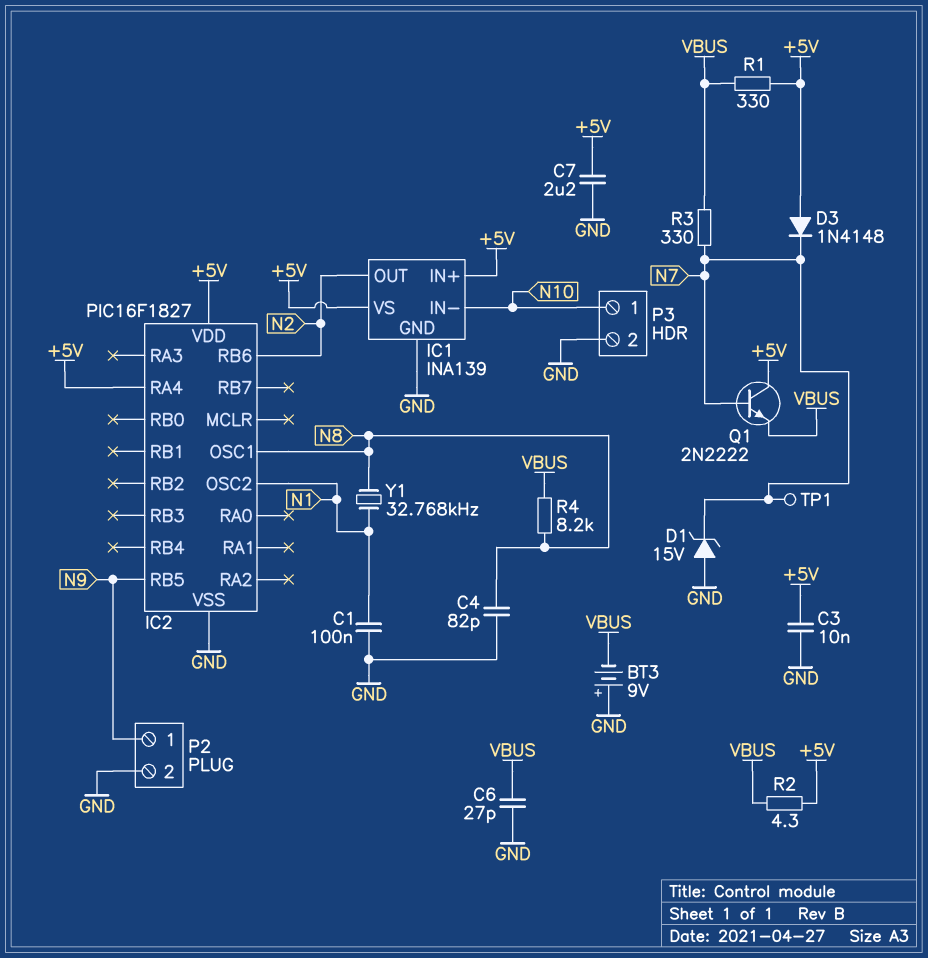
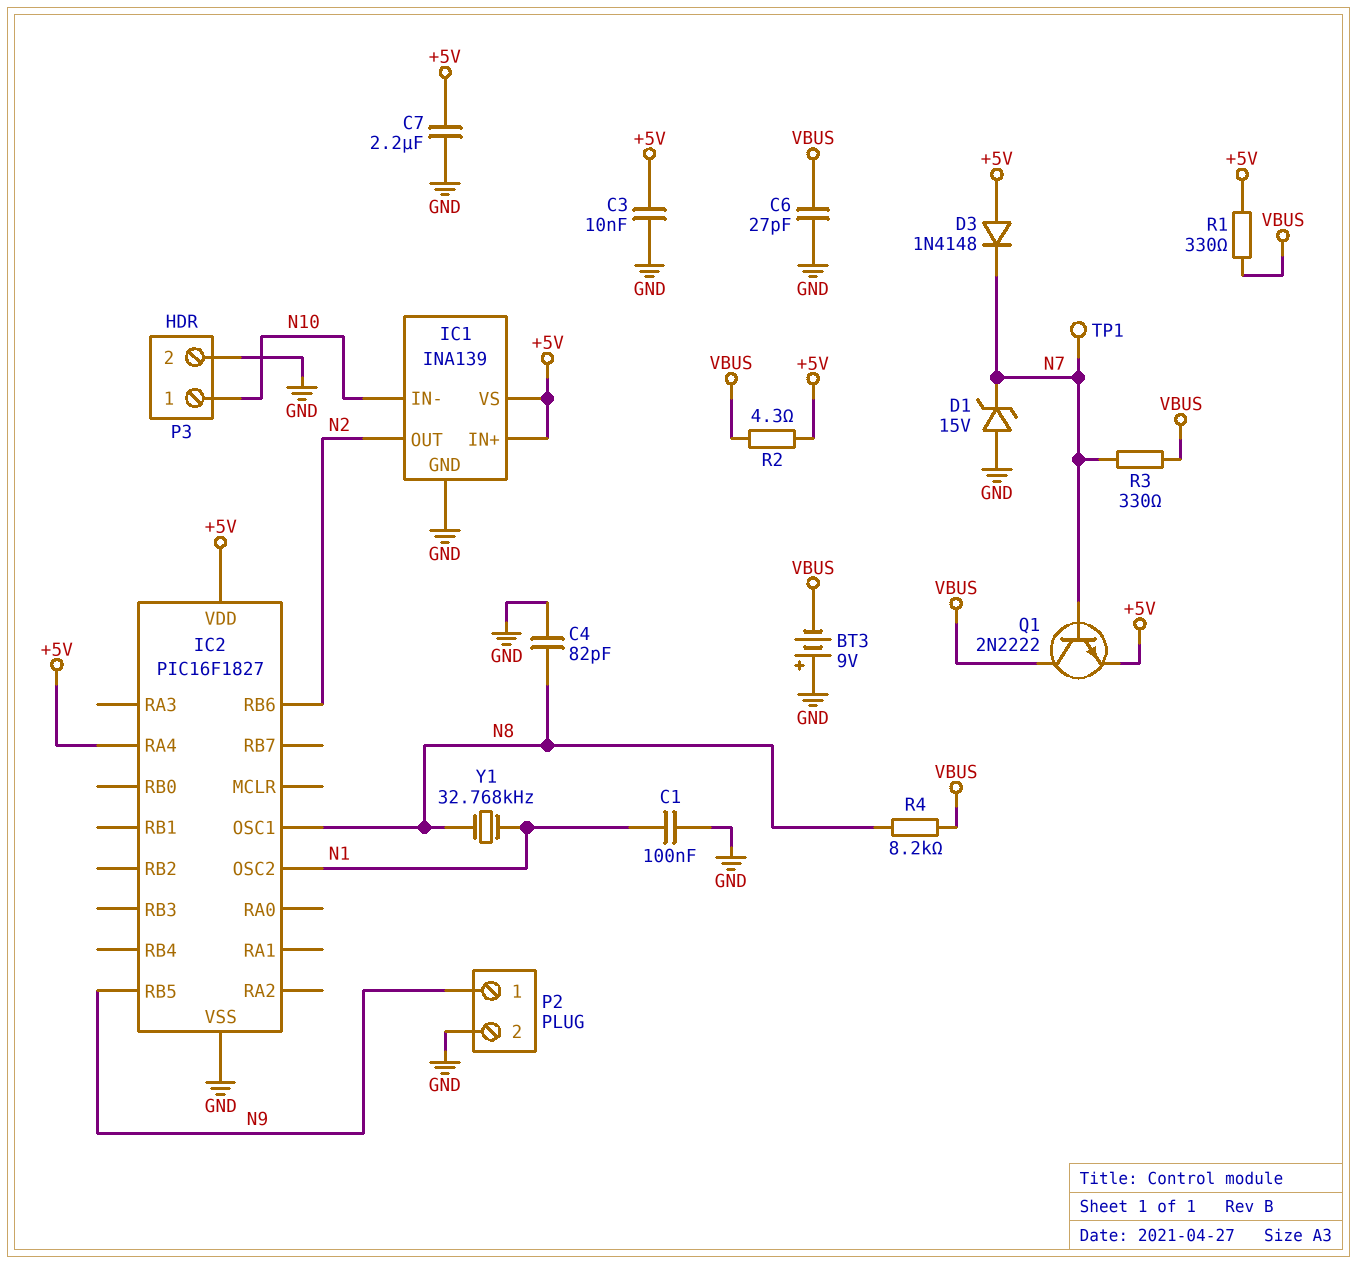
Q1: NPN 2N2222 (B N7, C +5V, E VBUS) -> NPN 2N2222 (B N7, C VBUS, E +5V)

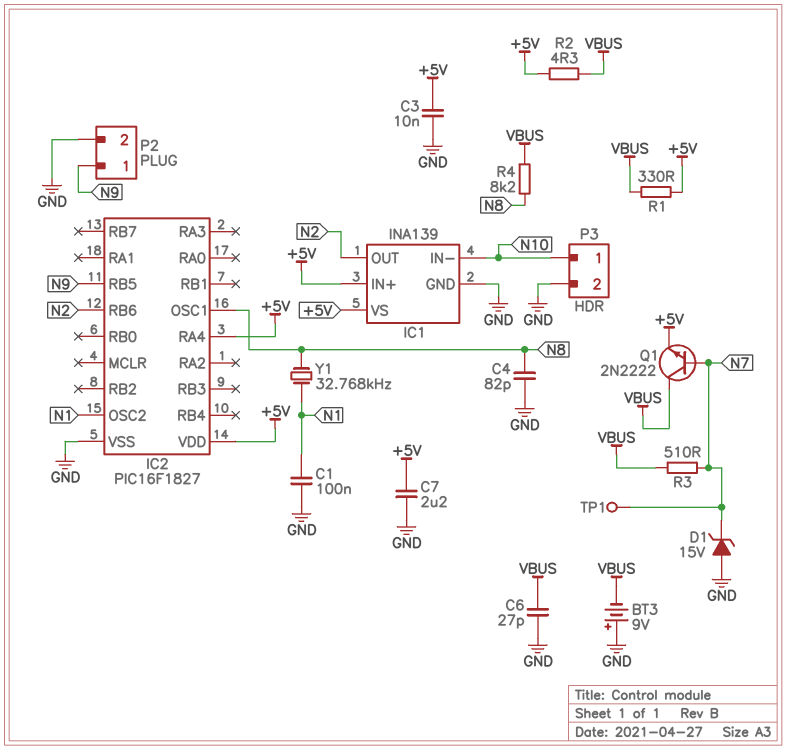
D3: diode 1N4148 (A +5V, K N7) -> none
R3: 330 (N7, VBUS) -> 510 (N7, VBUS)

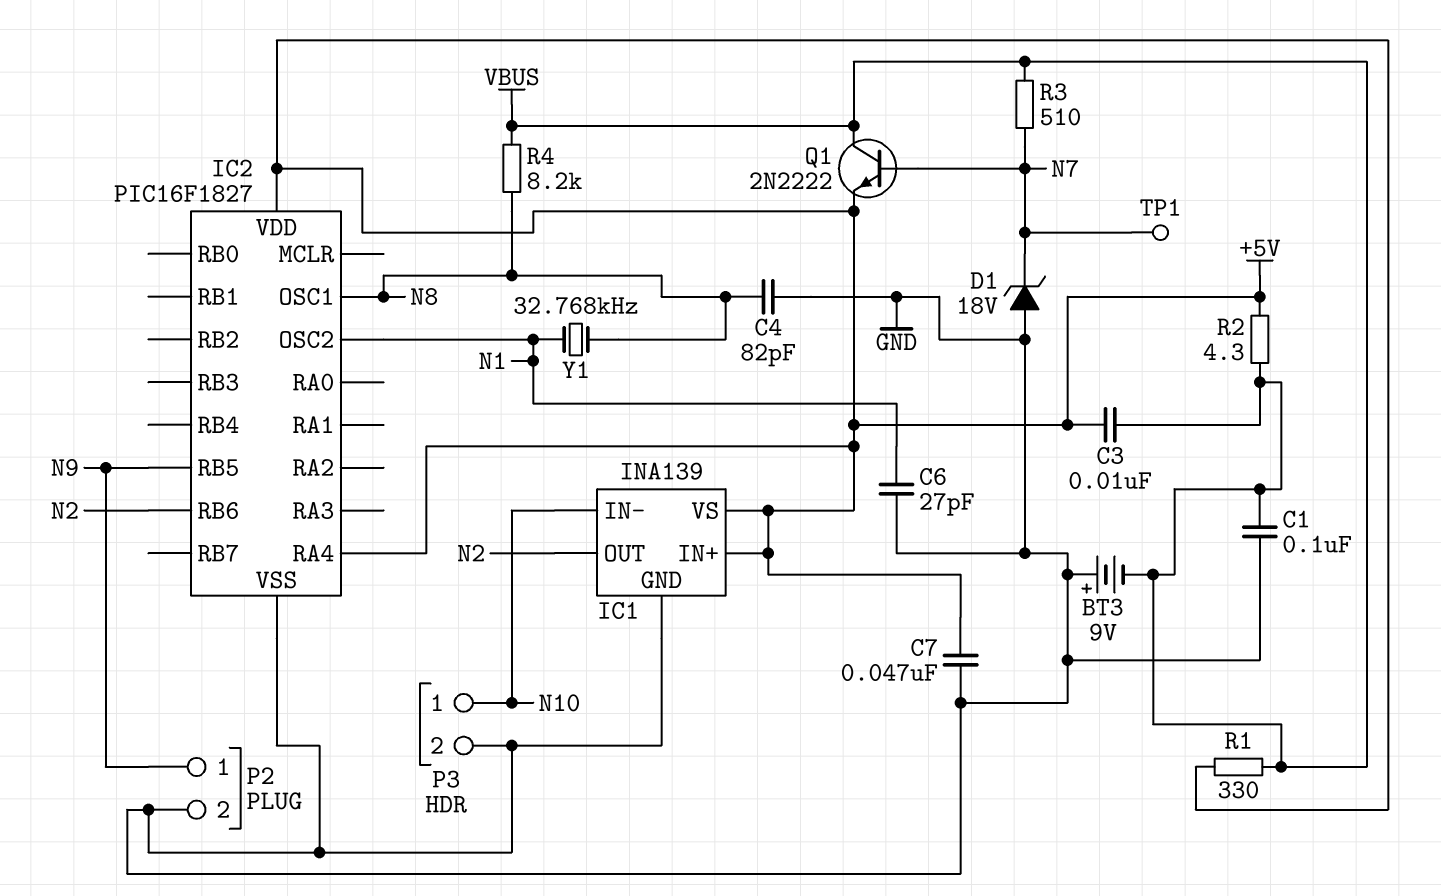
C1: 100nF (GND, N1) -> 100nF (GND, VBUS)
C3: 10nF (+5V, GND) -> 10nF (+5V, VBUS)
C6: 27pF (GND, VBUS) -> 27pF (GND, N1)
C7: 2.2uF (+5V, GND) -> 47nF (+5V, GND)
D1: zener 15V (A GND, K N7) -> zener 18V (A GND, K N7)

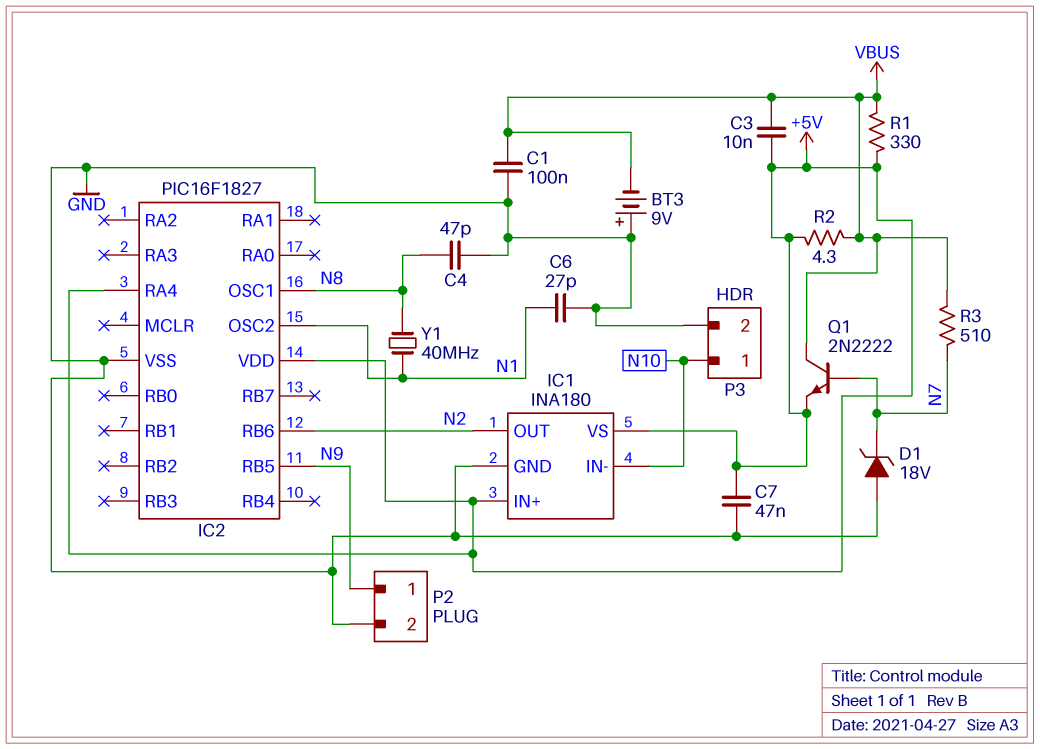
C4: 82pF (GND, N8) -> 47pF (GND, N8)
IC1: INA139 -> INA180
R4: 8.2k (N8, VBUS) -> none
TP1: test point (N7) -> none
Y1: 32.768kHz (N1, N8) -> 40MHz (N1, N8)

